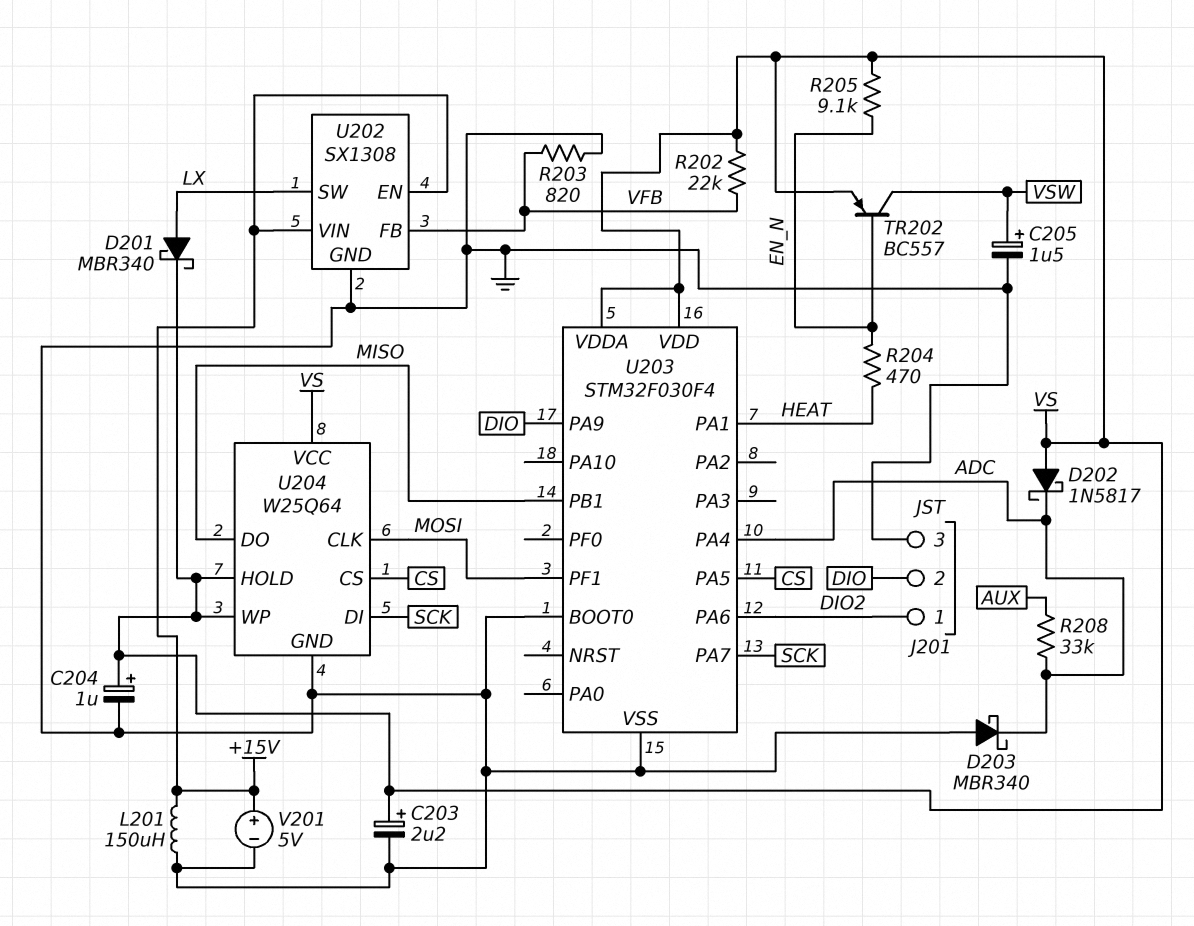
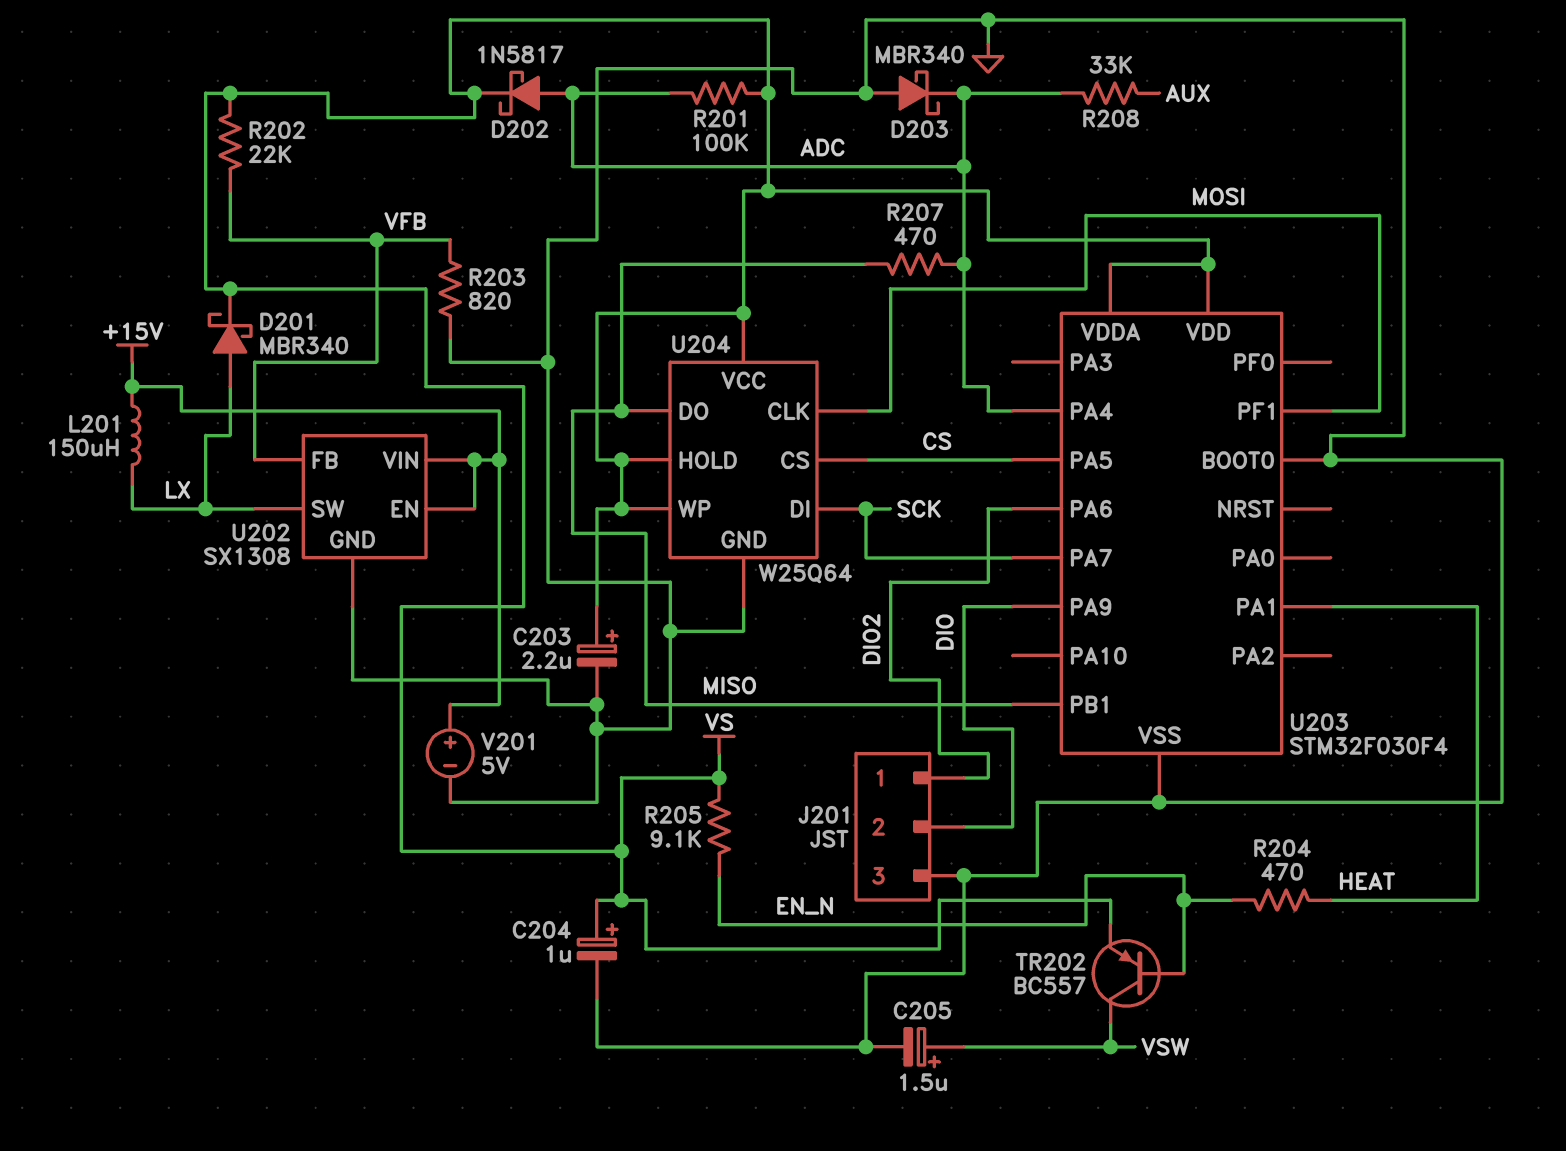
D202: schottky 1N5817 (A VS, K ADC) -> schottky 1N5817 (A ADC, K VS)
L201: 150uH (+15V, GND) -> 150uH (+15V, LX)
R201: none -> 100k (ADC, VS)
R207: none -> 470 (ADC, MISO)

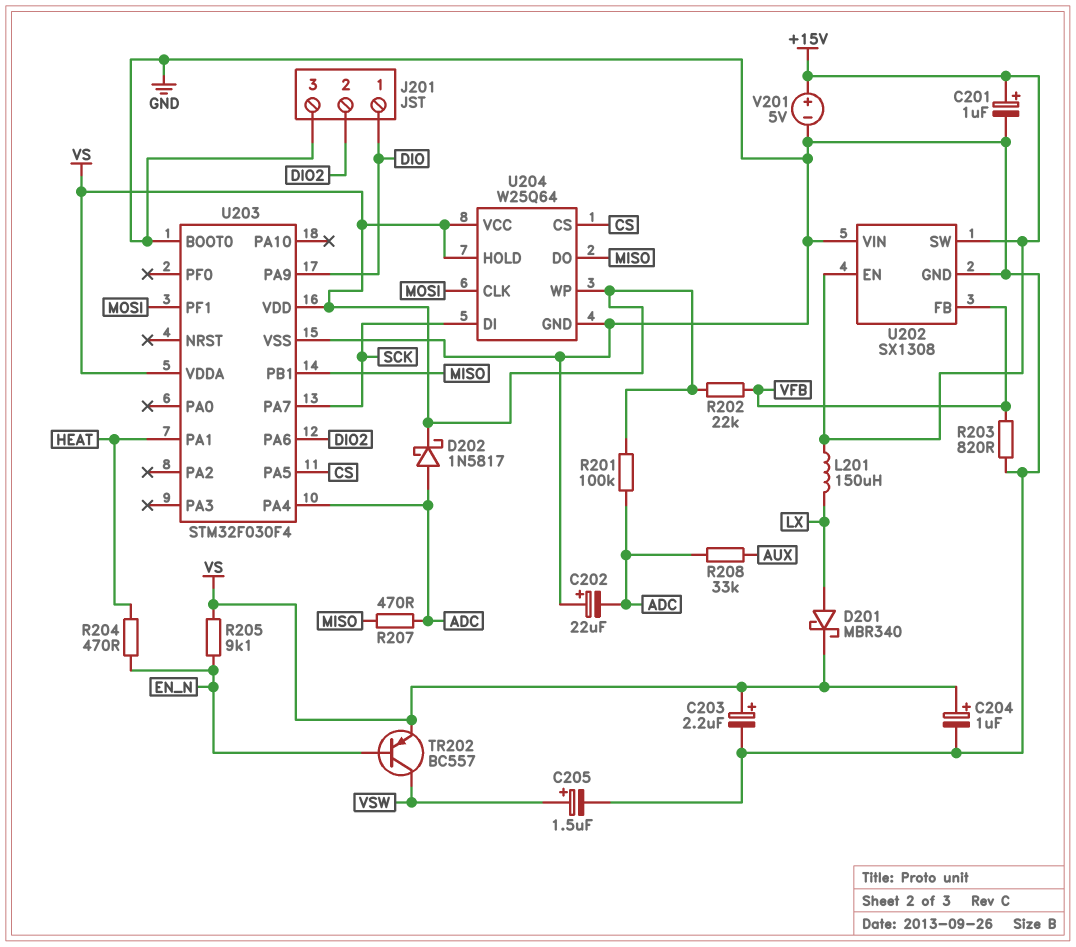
C201: none -> 1uF (plus +15V, minus GND)
C202: none -> 22uF (plus GND, minus ADC)
D203: schottky MBR340 (A GND, K ADC) -> none
J201 pin 1: DIO2 -> DIO
J201 pin 2: DIO -> DIO2
U202 pin SW: LX -> +15V
U202 pin VIN: +15V -> GND

